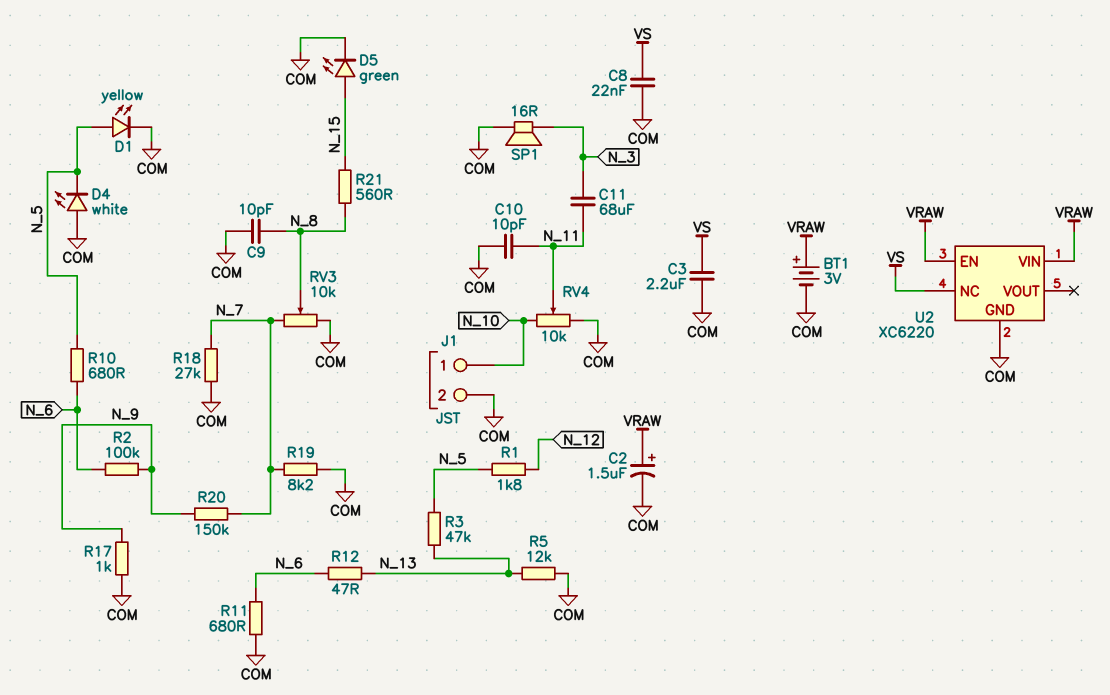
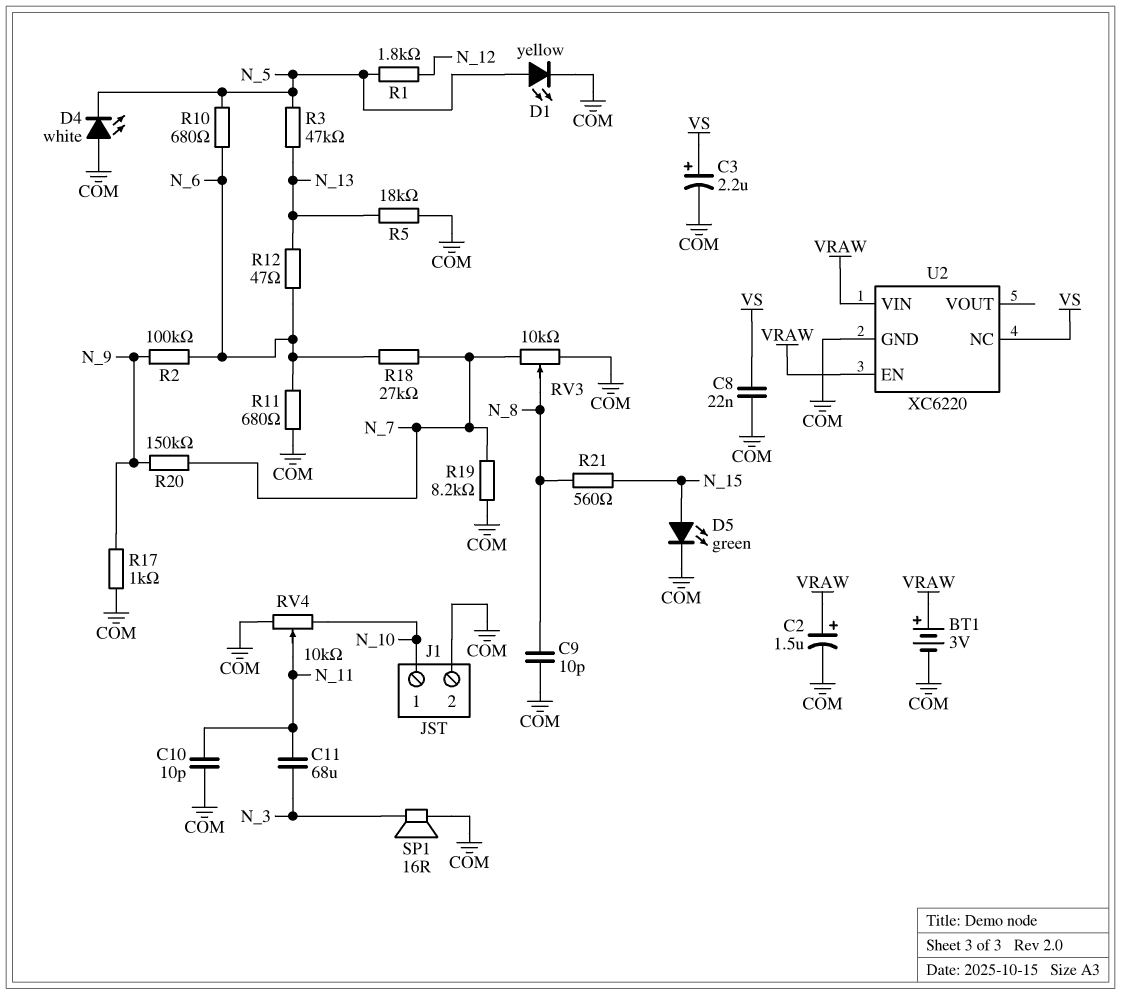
C3: 2.2uF (COM, VS) -> 2.2uF (plus VS, minus COM)
R5: 12k (COM, N_13) -> 18k (COM, N_13)
R18: 27k (COM, N_7) -> 27k (N_6, N_7)

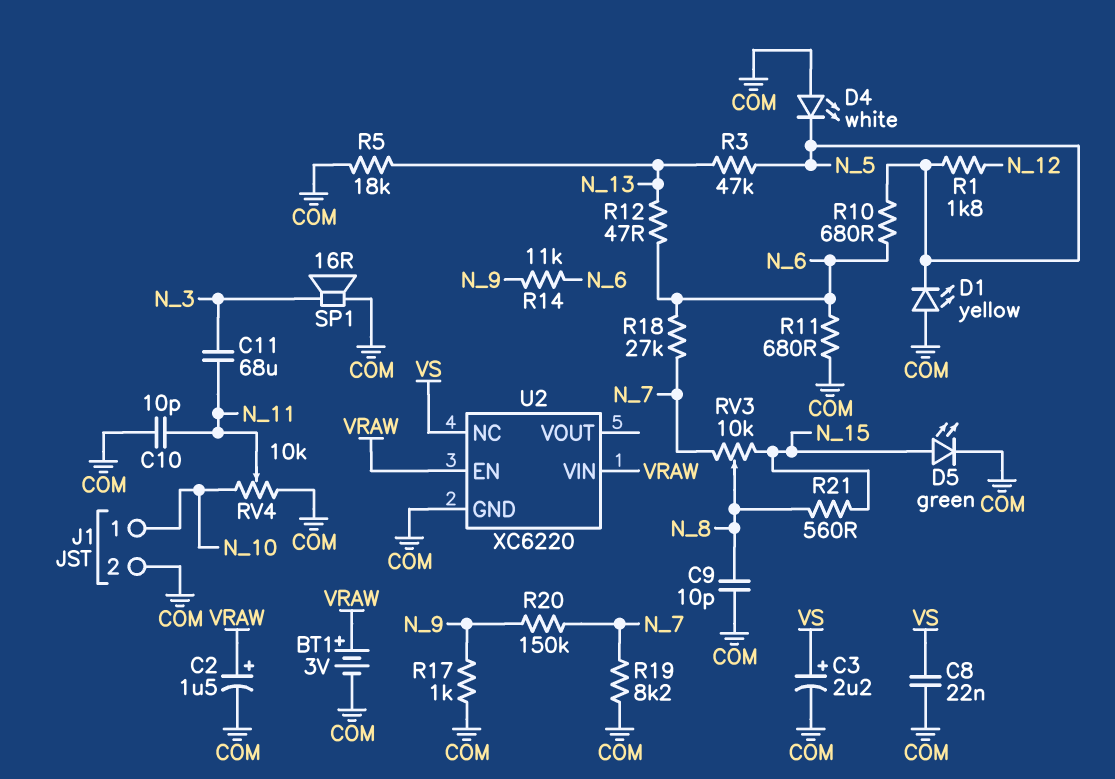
D1: LED yellow (A N_5, K COM) -> LED yellow (A COM, K N_5)
R2: 100k (N_6, N_9) -> none
R14: none -> 11k (N_6, N_9)
RV3: 10k (COM, N_7, wiper N_8) -> 10k (N_7, N_15, wiper N_8)

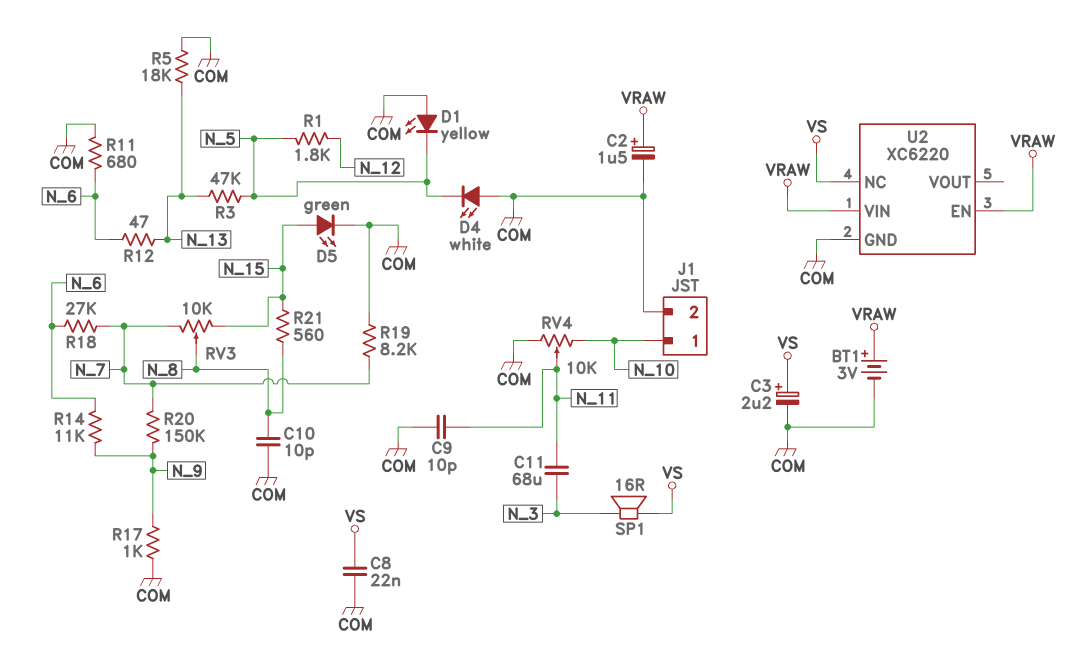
C9: 10pF (COM, N_8) -> 10pF (COM, N_11)
C10: 10pF (COM, N_11) -> 10pF (COM, N_8)
R10: 680 (N_5, N_6) -> none
SP1: speaker 16R (COM, N_3) -> speaker 16R (N_3, VS)

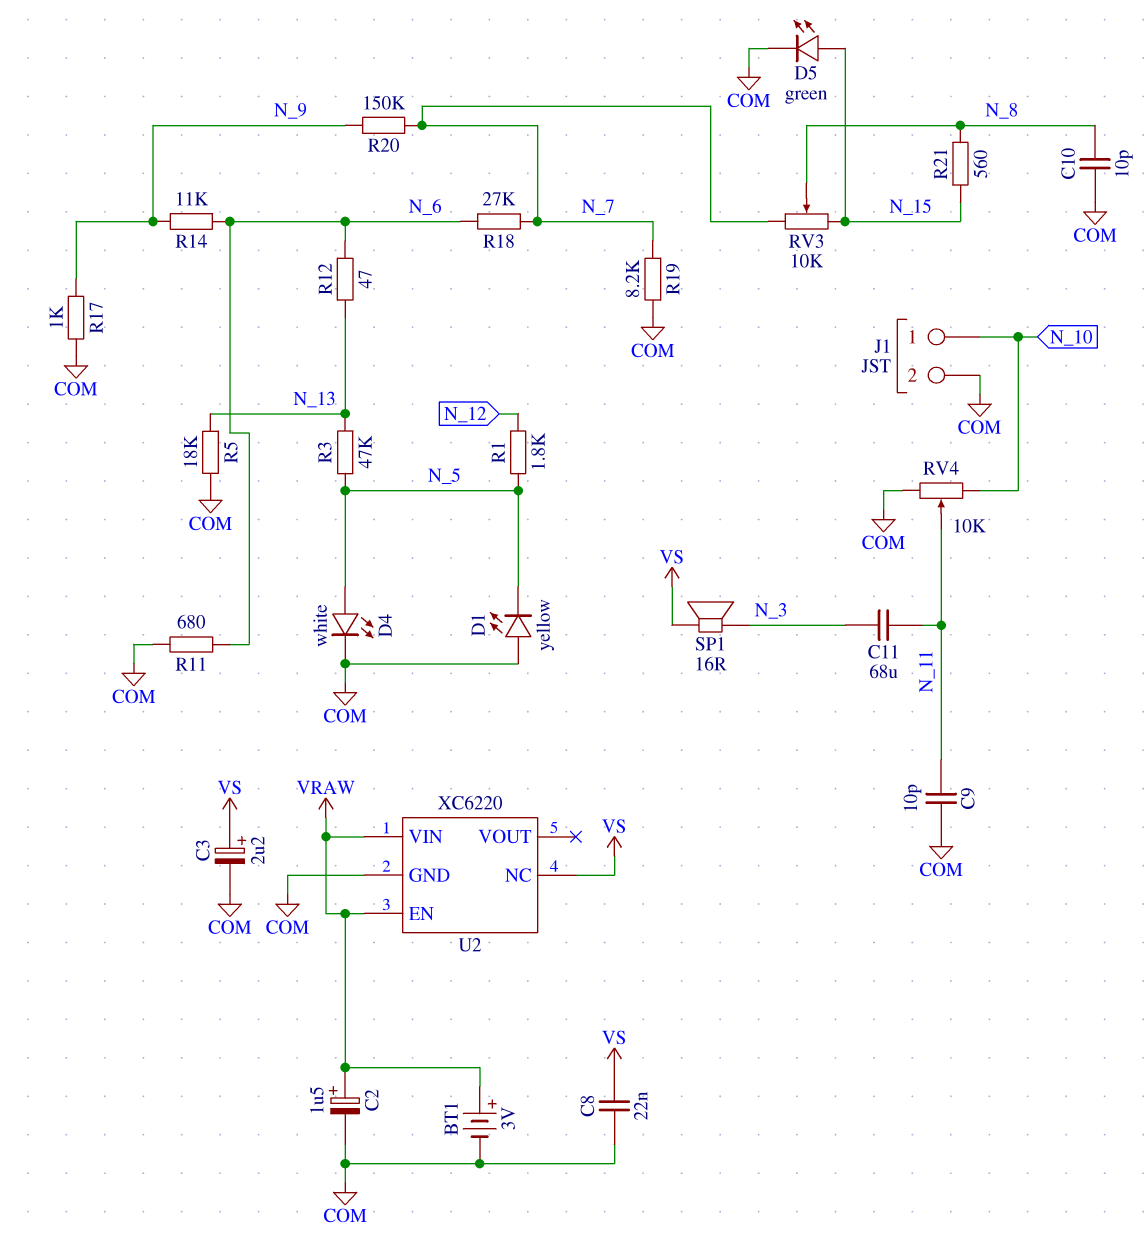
D4: LED white (A COM, K N_5) -> LED white (A N_5, K COM)

